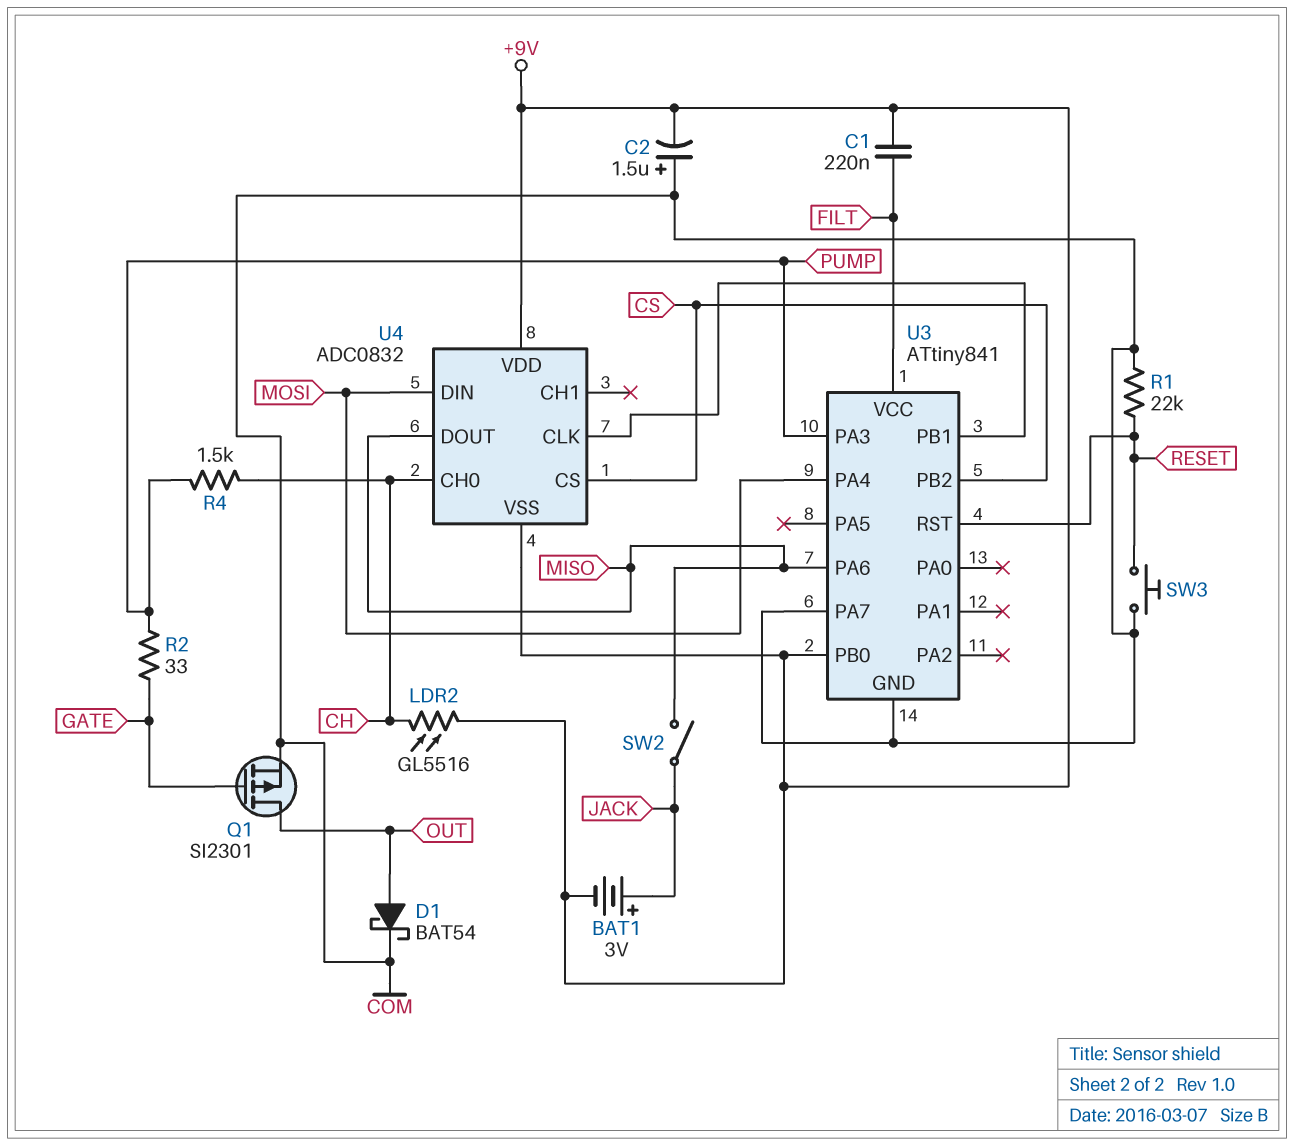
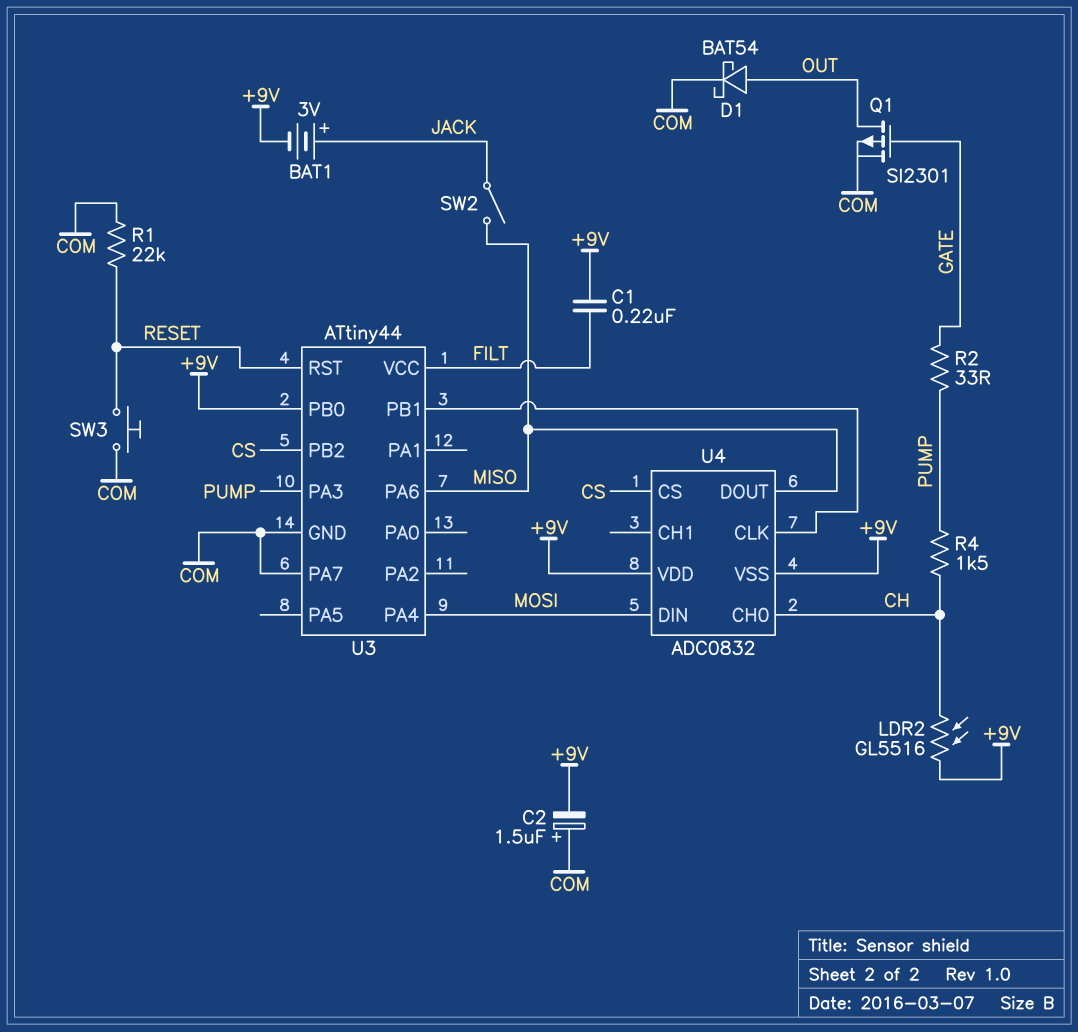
U3: ATtiny841 -> ATtiny44

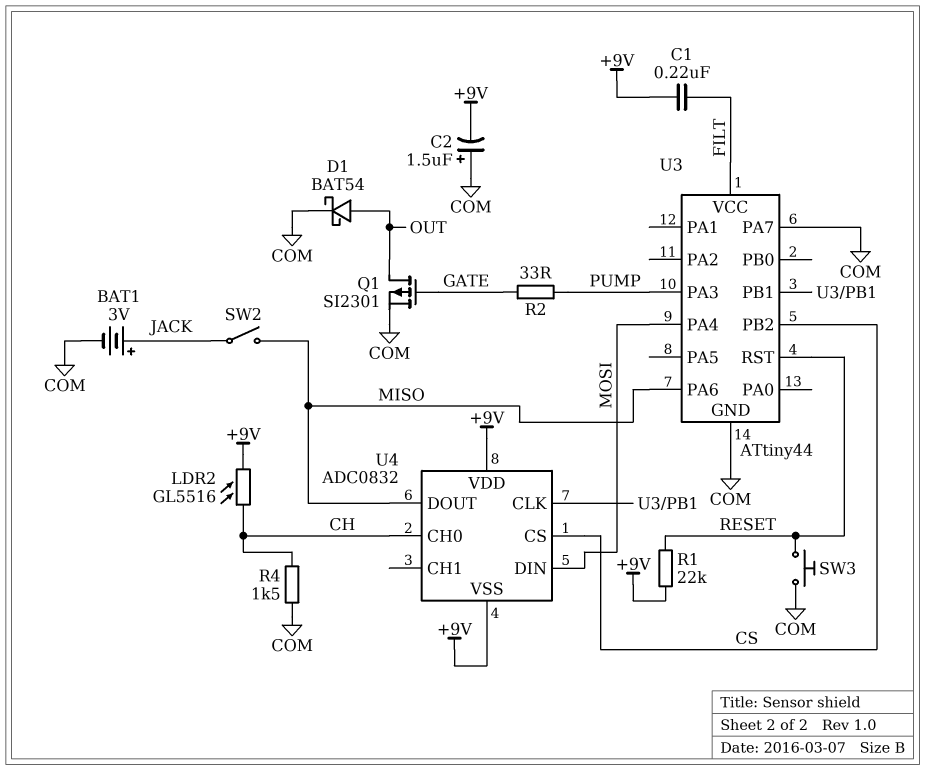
BAT1: 3V (plus JACK, minus +9V) -> 3V (plus JACK, minus COM)
R1: 22k (COM, RESET) -> 22k (+9V, RESET)
R4: 1.5k (CH, PUMP) -> 1.5k (CH, COM)
U3 pin PB0: +9V -> none

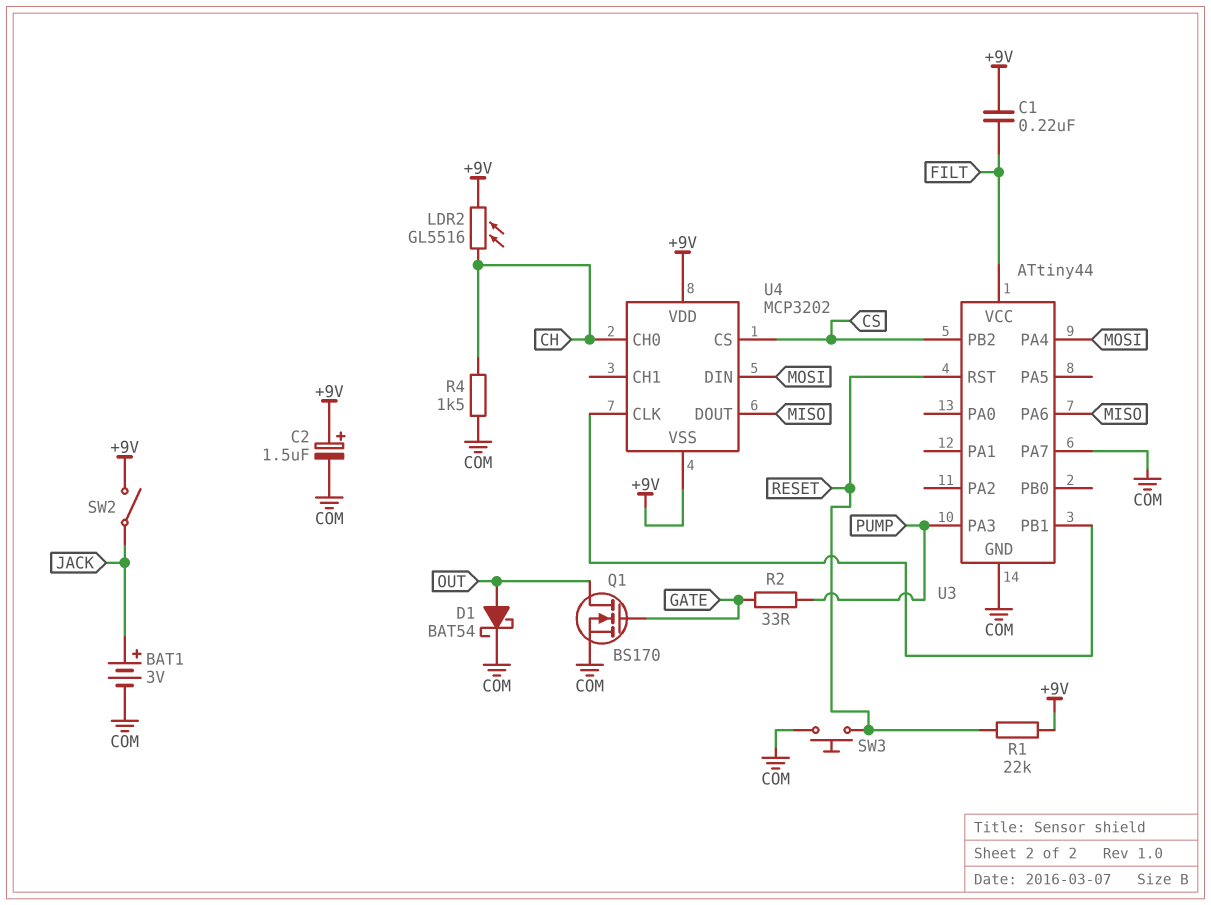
C2: 1.5uF (plus COM, minus +9V) -> 1.5uF (plus +9V, minus COM)
Q1: PMOS SI2301 (G GATE, D OUT, S COM) -> NMOS BS170 (G GATE, D OUT, S COM)
SW2: switch (JACK, MISO) -> switch (+9V, JACK)
U4: ADC0832 -> MCP3202

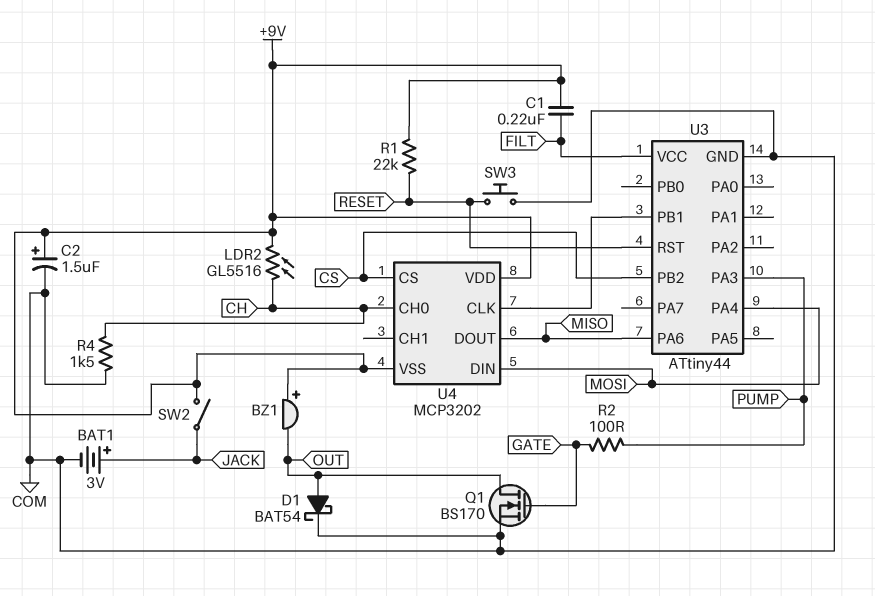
BZ1: none -> buzzer (plus +9V, minus OUT)
R2: 33 (GATE, PUMP) -> 100 (GATE, PUMP)
U3 pin PA7: COM -> none

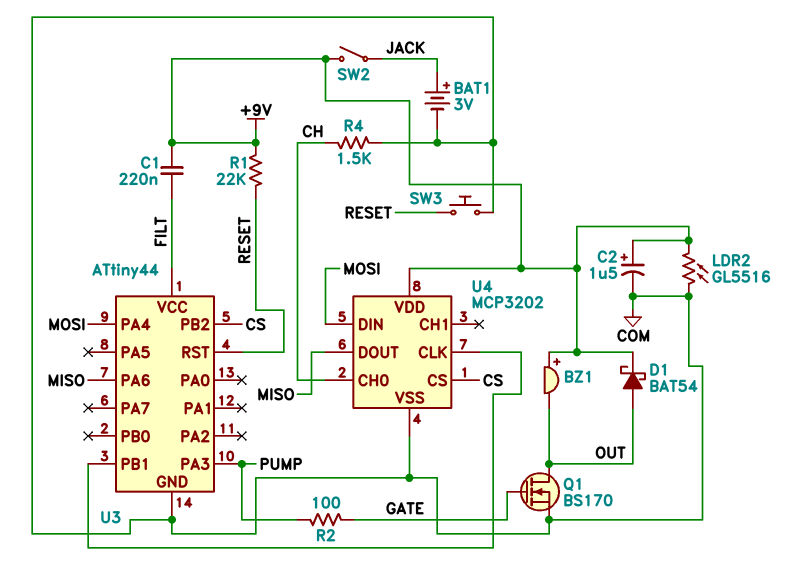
D1: schottky BAT54 (A OUT, K COM) -> schottky BAT54 (A OUT, K +9V)
LDR2: GL5516 (+9V, CH) -> GL5516 (+9V, COM)
U4 pin VSS: +9V -> COM

